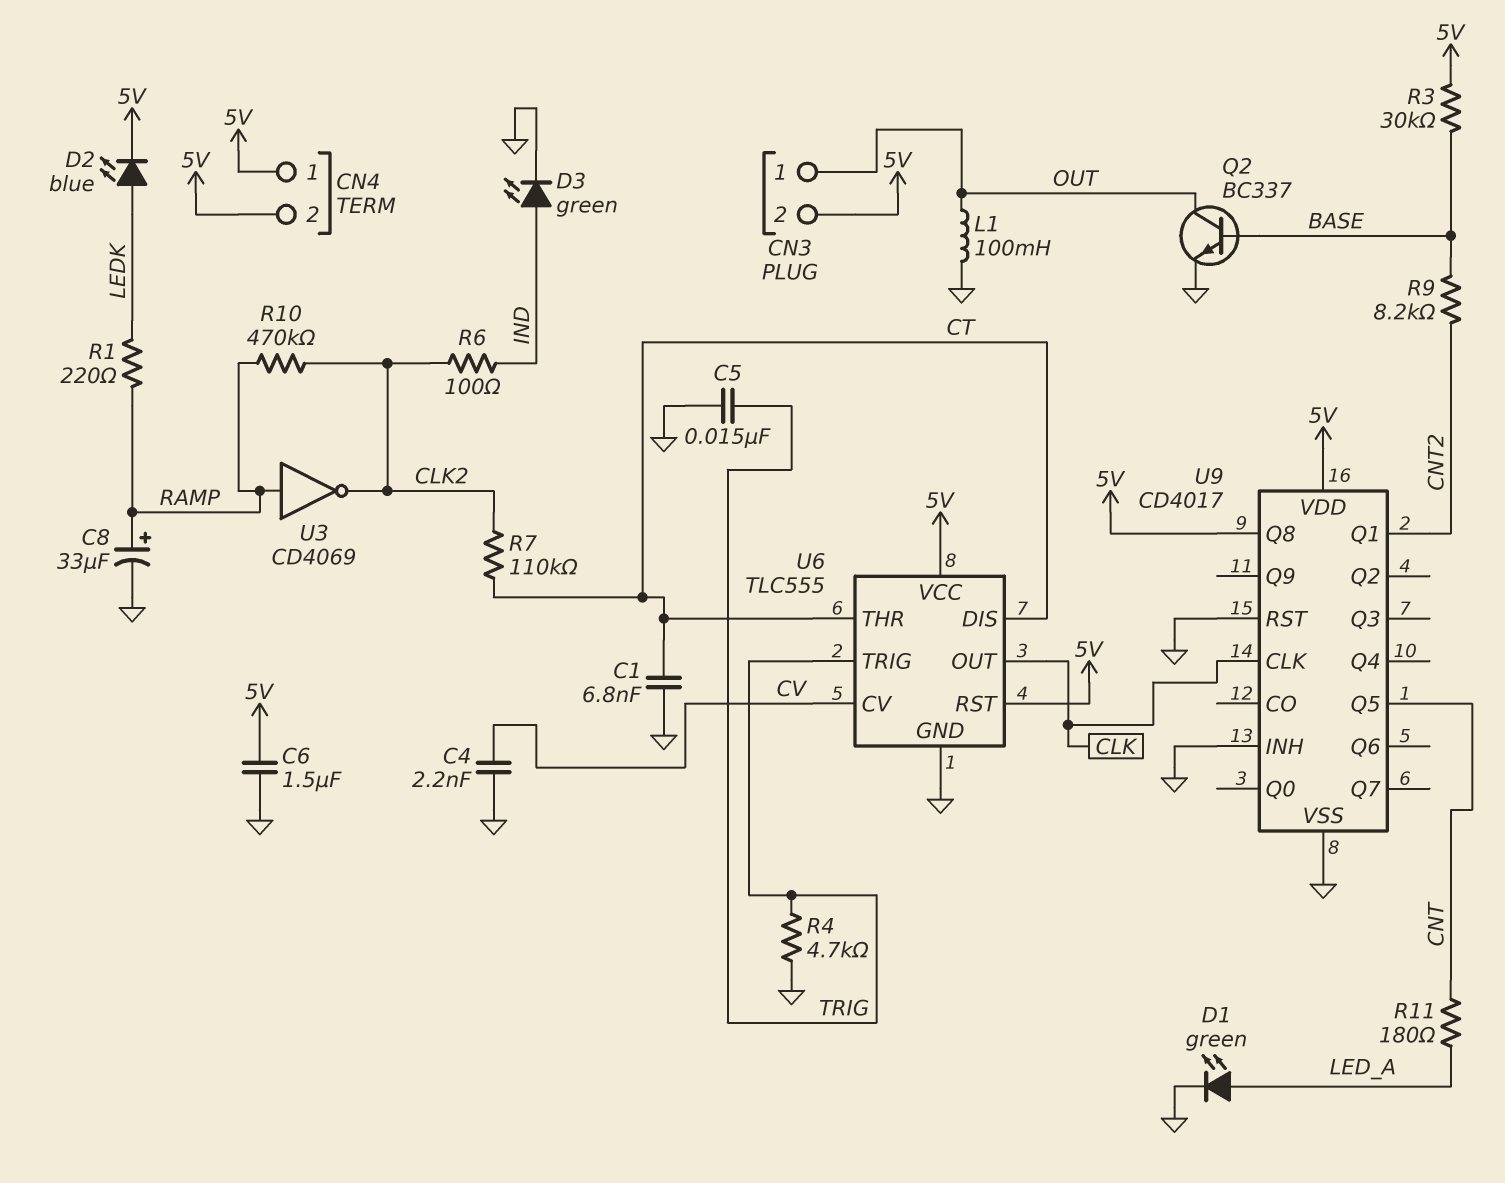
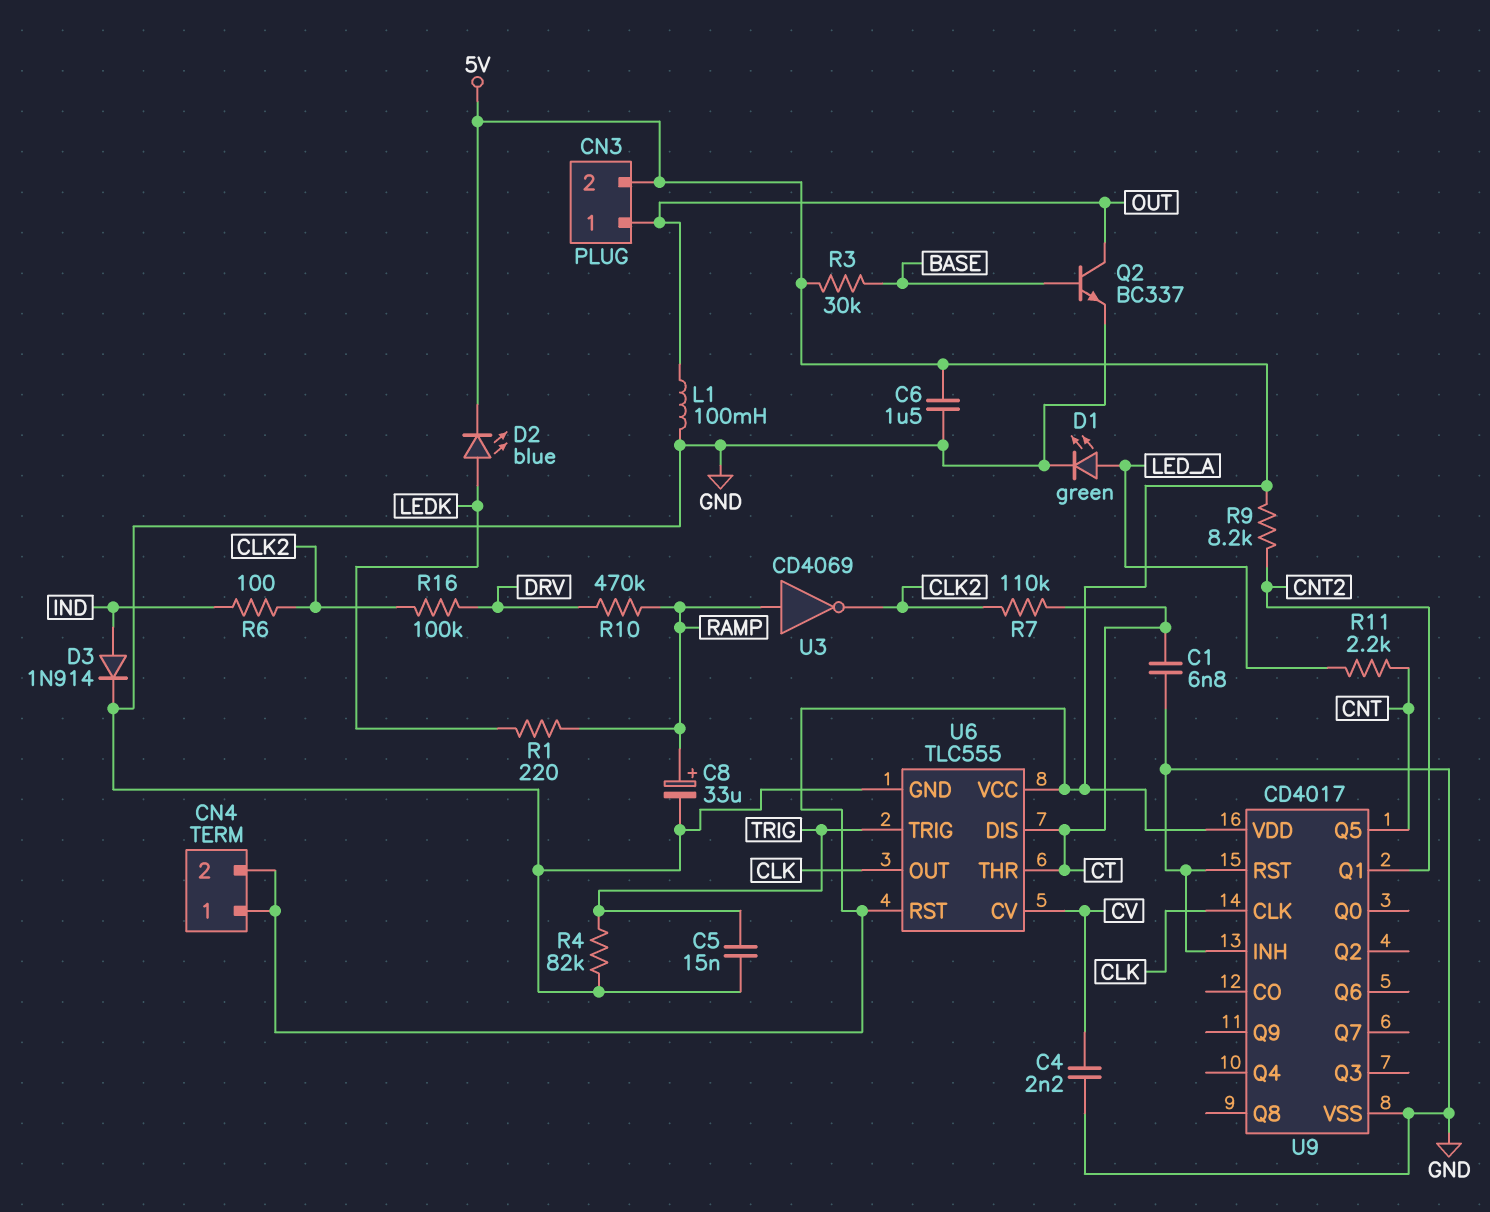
D3: LED green (A IND, K GND) -> diode 1N914 (A IND, K GND)
R4: 4.7k (GND, TRIG) -> 82k (GND, TRIG)
R9: 8.2k (BASE, CNT2) -> 8.2k (5V, CNT2)
R10: 470k (CLK2, RAMP) -> 470k (DRV, RAMP)
R11: 180 (CNT, LED_A) -> 2.2k (CNT, LED_A)
R16: none -> 100k (CLK2, DRV)
U9 pin Q8: 5V -> none

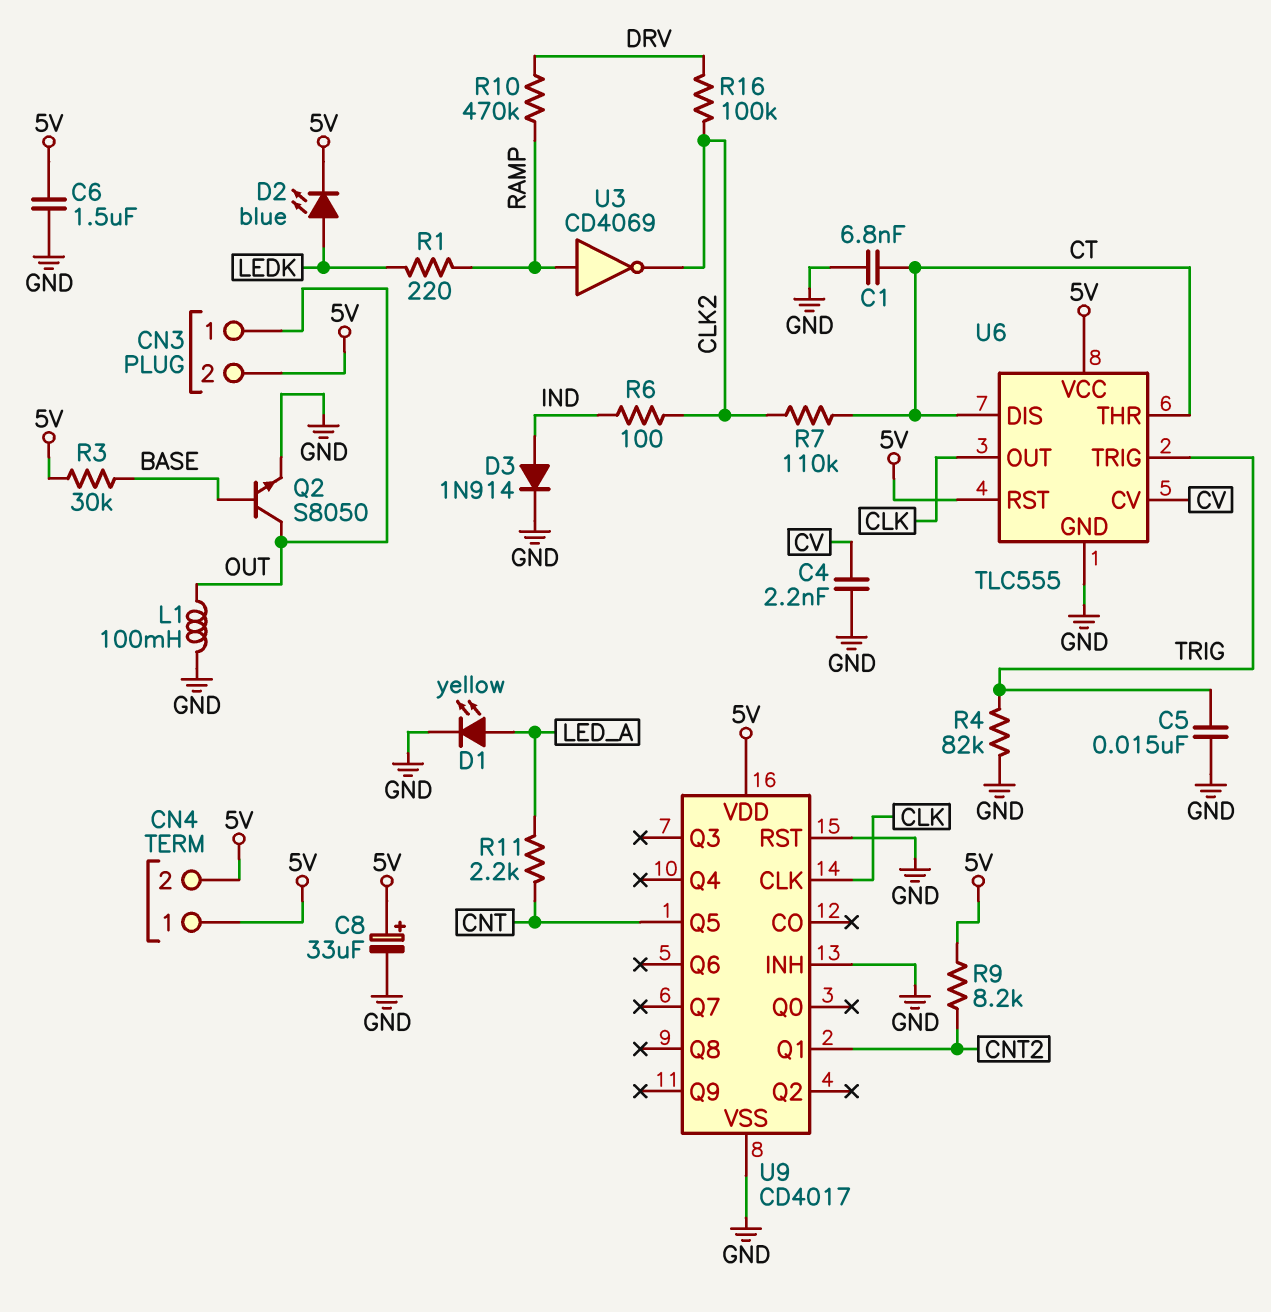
C8: 33uF (plus RAMP, minus GND) -> 33uF (plus 5V, minus GND)
D1: LED green (A LED_A, K GND) -> LED yellow (A LED_A, K GND)
Q2: NPN BC337 (B BASE, C OUT, E GND) -> NPN S8050 (B BASE, C OUT, E GND)

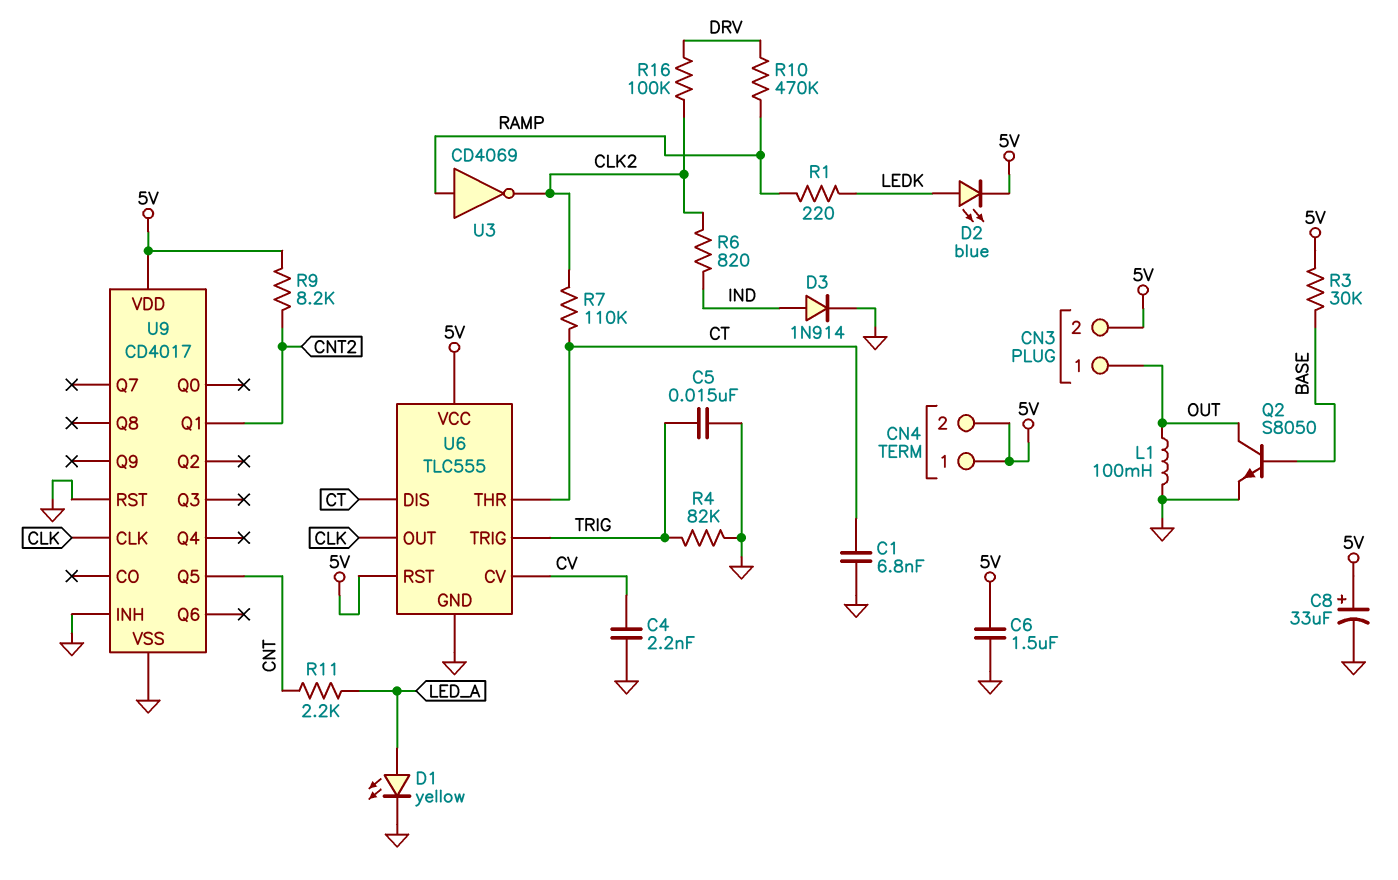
R6: 100 (CLK2, IND) -> 820 (CLK2, IND)

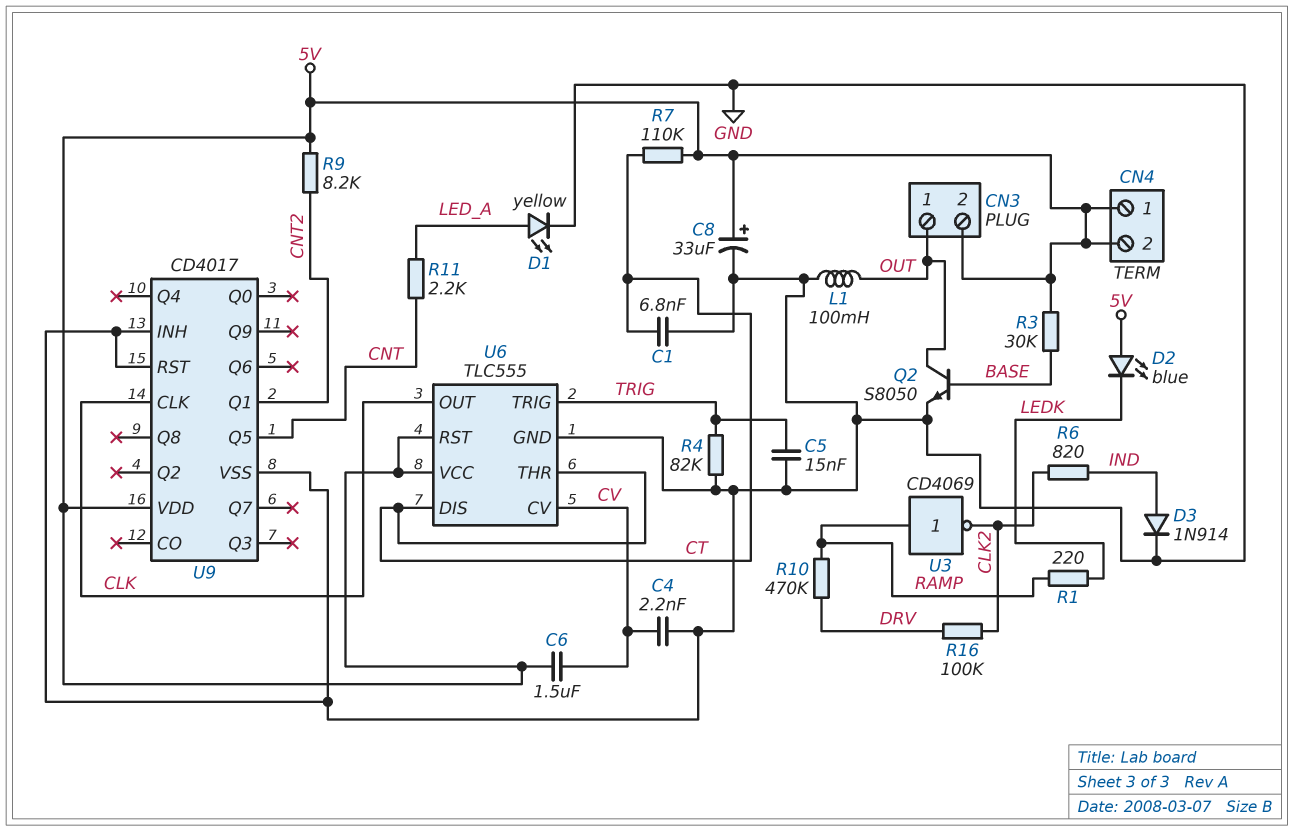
C6: 1.5uF (5V, GND) -> 1.5uF (5V, CV)
D2: LED blue (A LEDK, K 5V) -> LED blue (A 5V, K LEDK)
R7: 110k (CLK2, CT) -> 110k (5V, CT)

